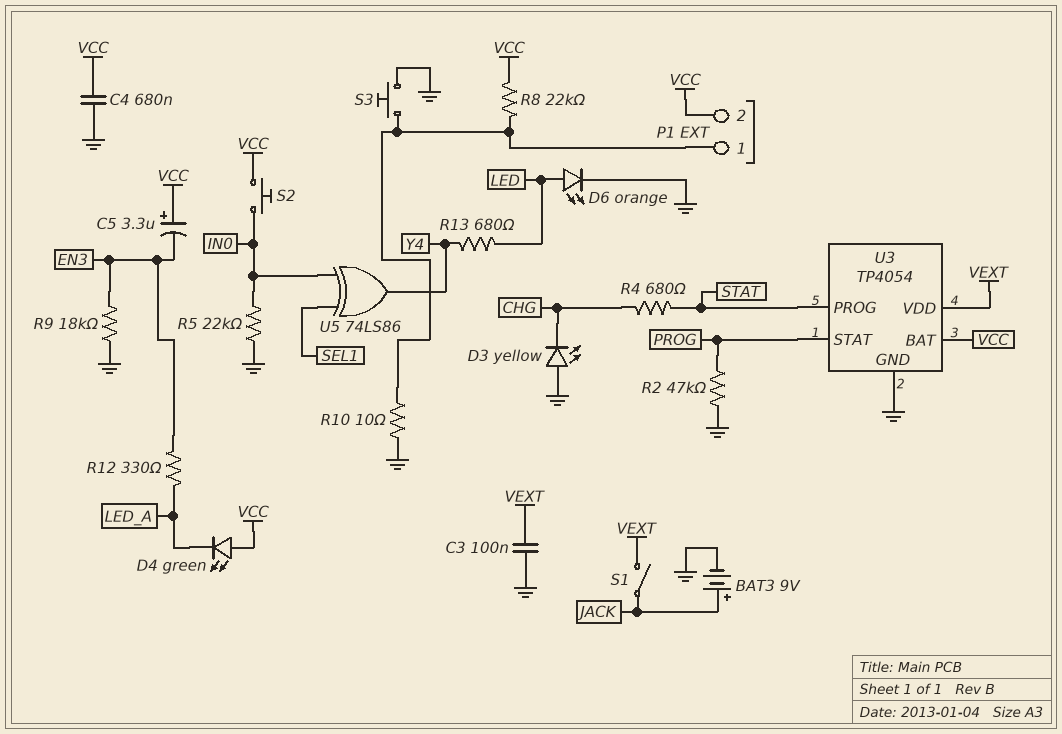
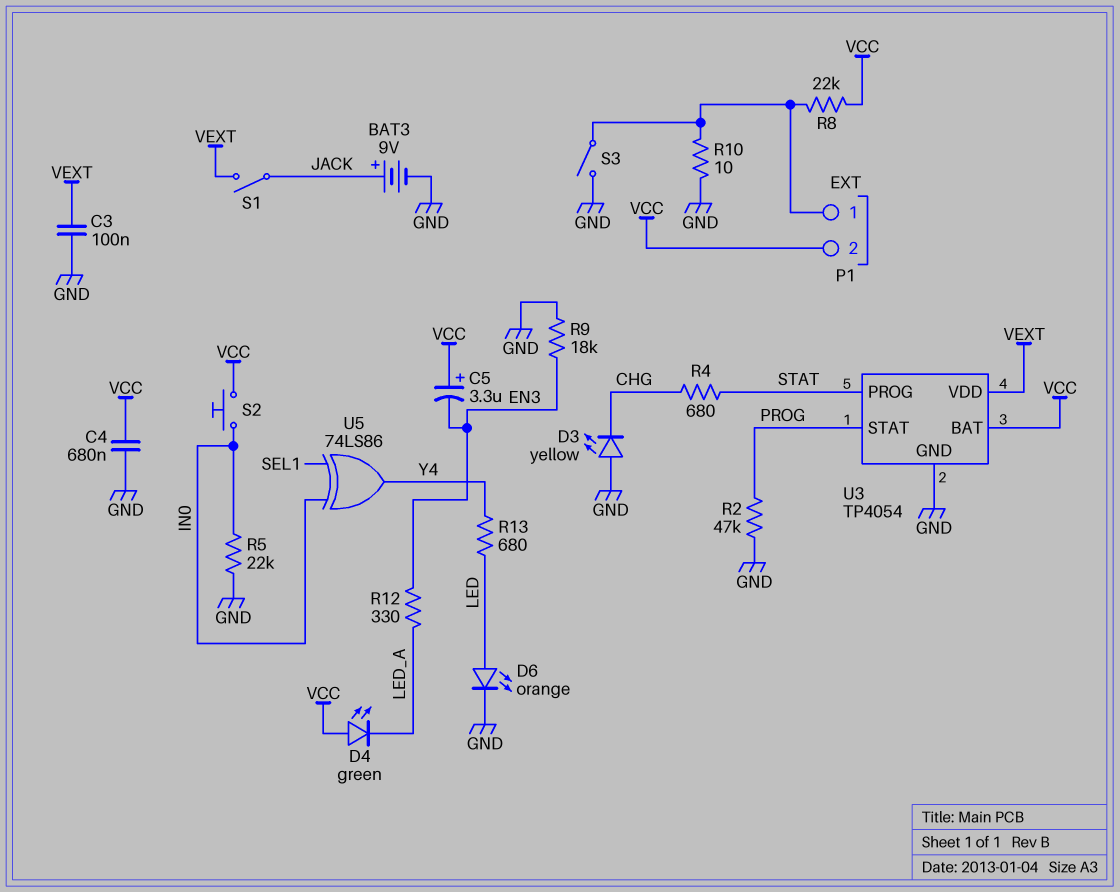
S3: button (GND, P1/1) -> switch (GND, P1/1)

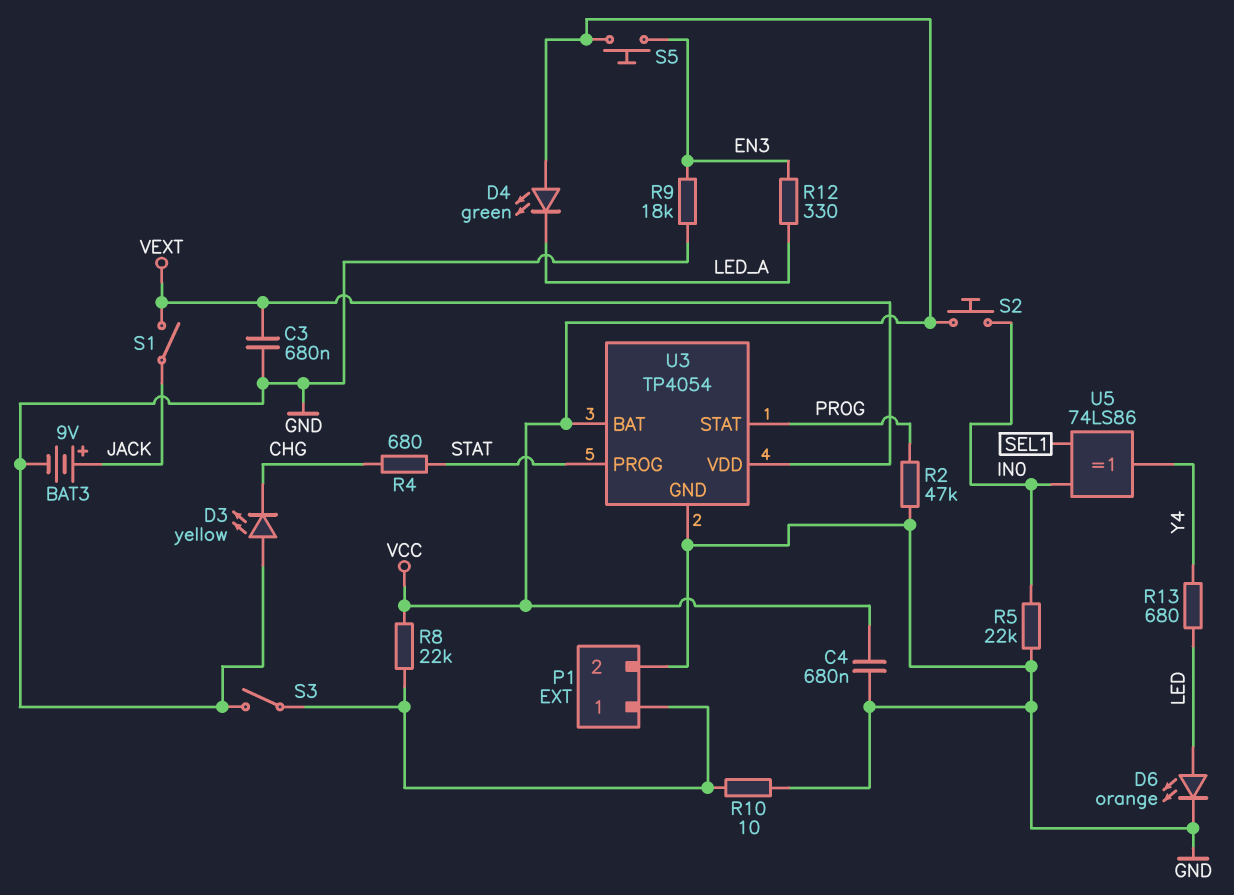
C3: 100nF (GND, VEXT) -> 680nF (GND, VEXT)
C5: 3.3uF (plus VCC, minus EN3) -> none
P1 pin 2: VCC -> GND
S5: none -> button (EN3, VCC)

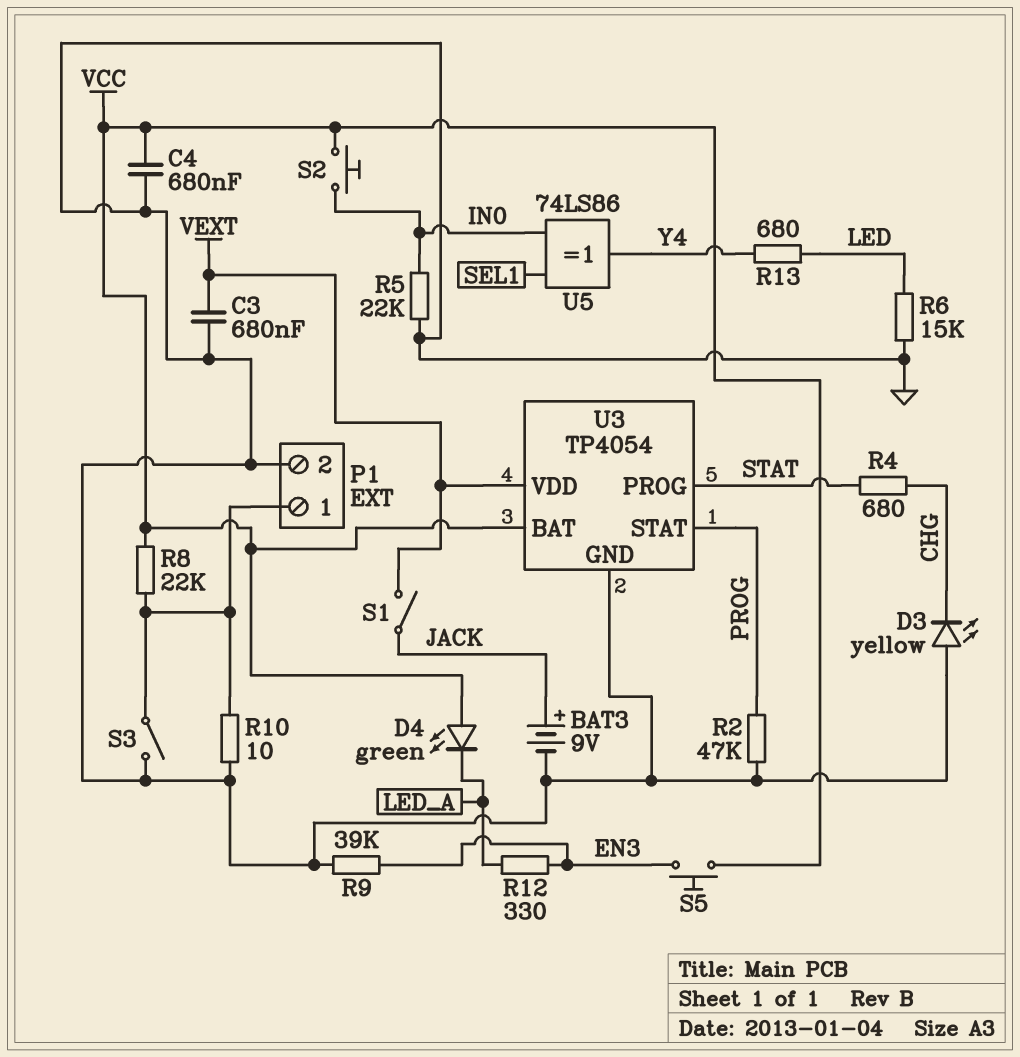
D6: LED orange (A LED, K GND) -> none
R6: none -> 15k (GND, LED)
R9: 18k (EN3, GND) -> 39k (EN3, GND)

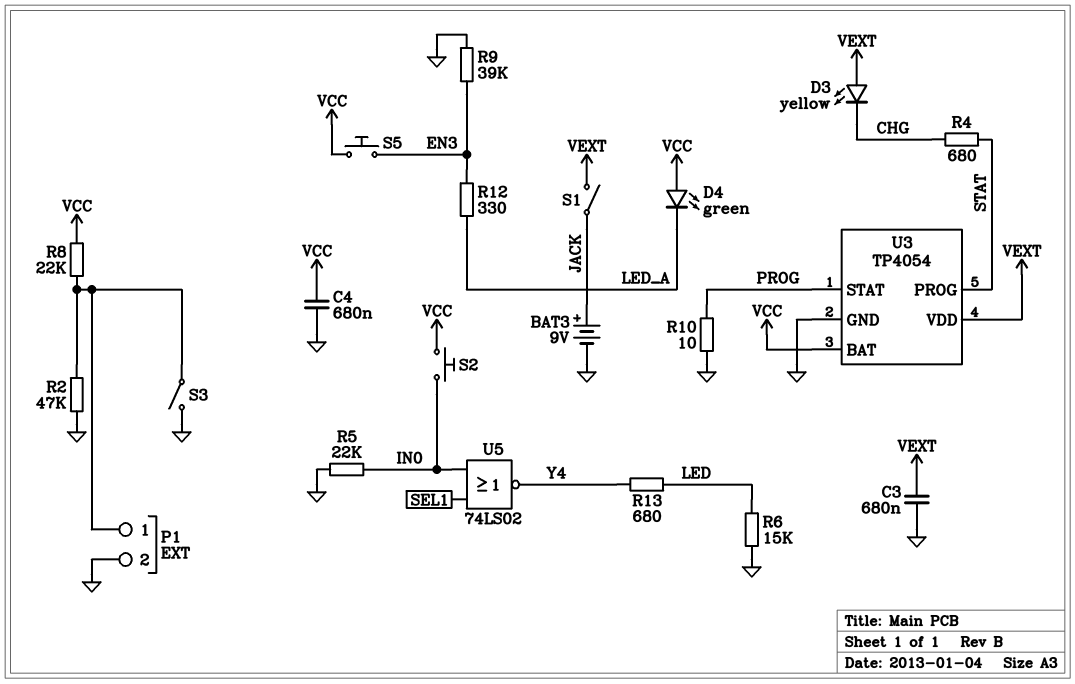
D3: LED yellow (A GND, K CHG) -> LED yellow (A VEXT, K CHG)
R2: 47k (GND, PROG) -> 47k (GND, P1/1)
R10: 10 (GND, P1/1) -> 10 (GND, PROG)
U5: XOR 74LS86 (in IN0, in SEL1, out Y4) -> NOR 74LS02 (in IN0, in SEL1, out Y4)

